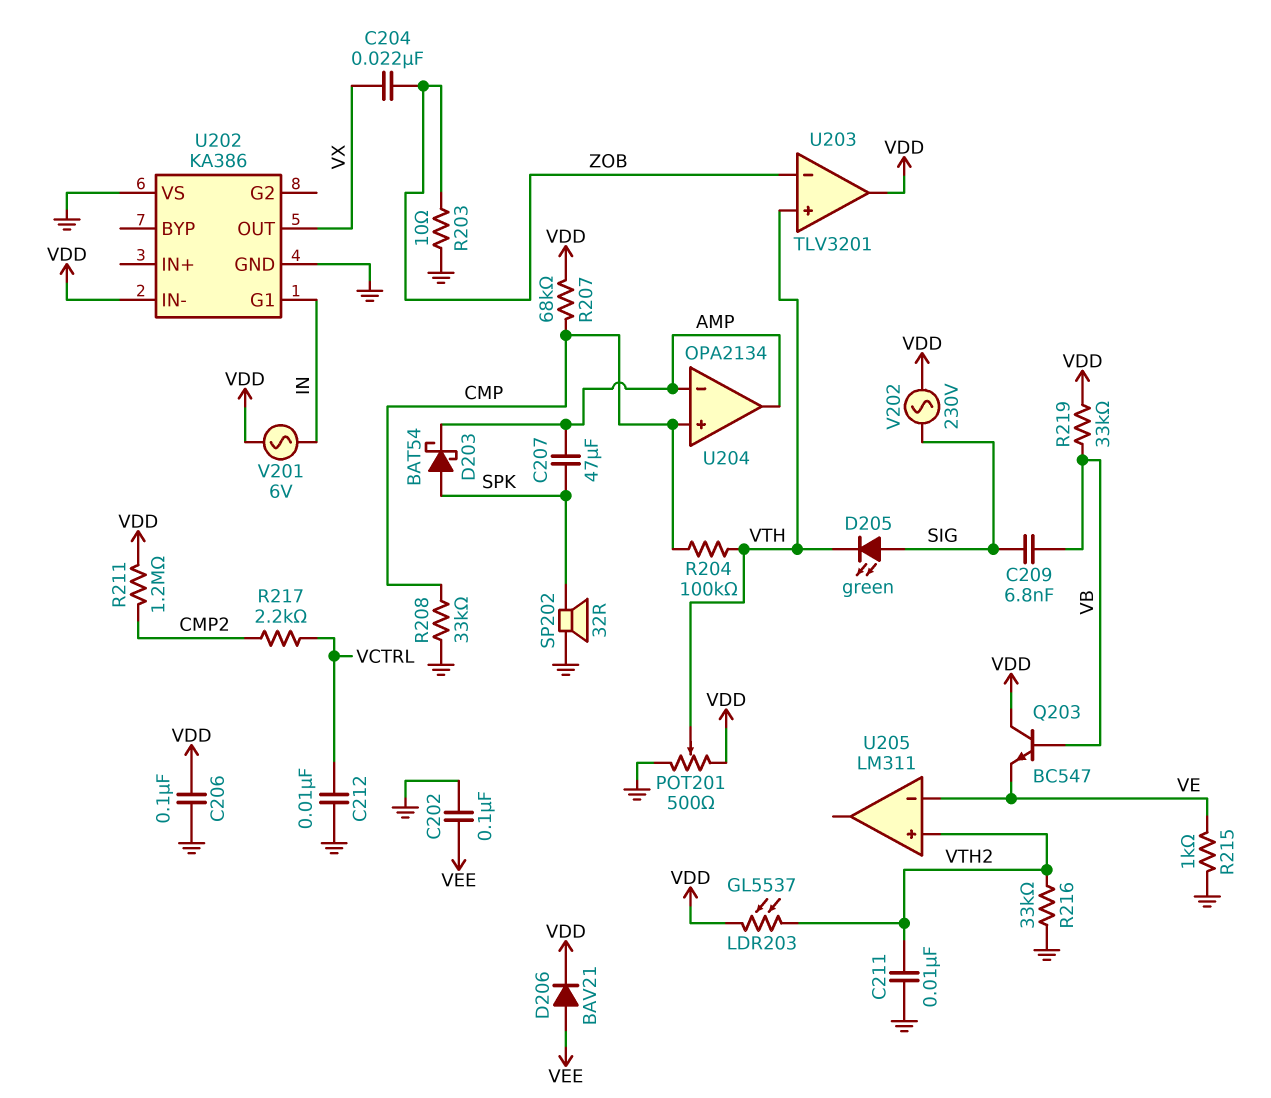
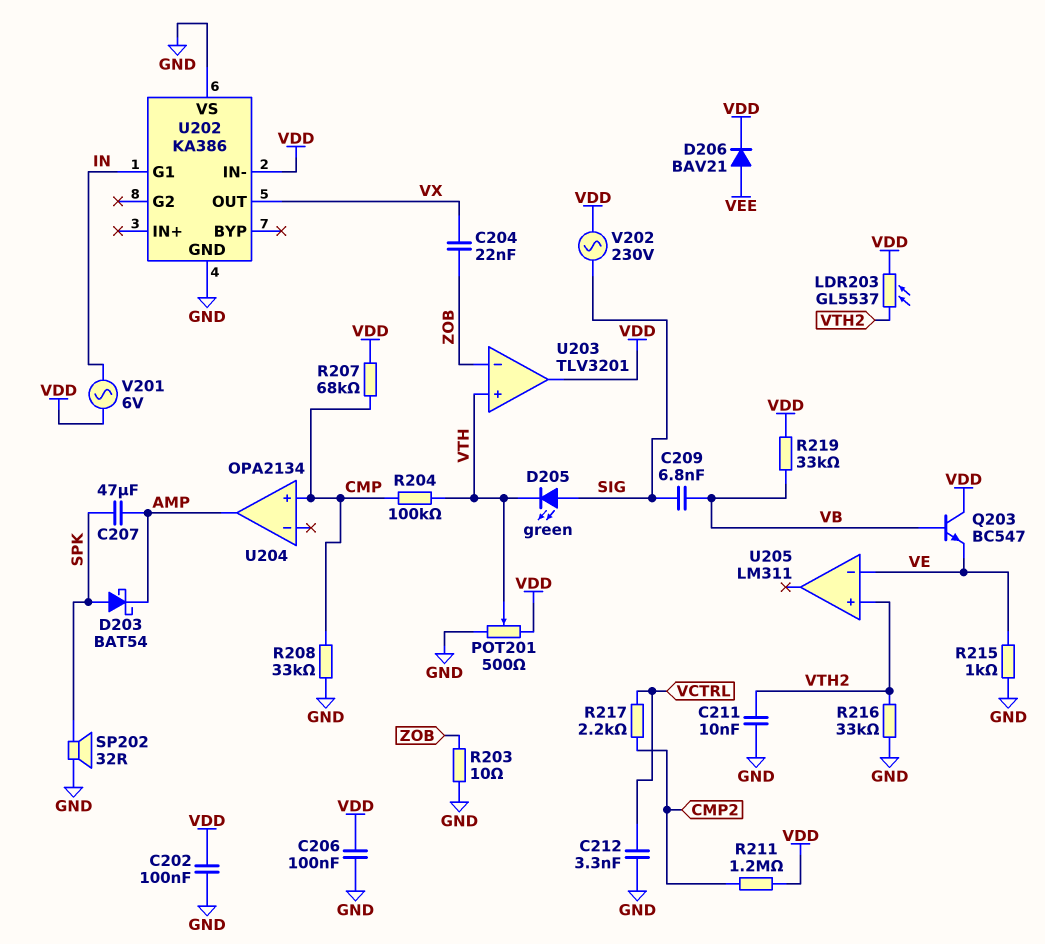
C202: 100nF (GND, VEE) -> 100nF (GND, VDD)
C212: 10nF (GND, VCTRL) -> 3.3nF (GND, VCTRL)
U204 pin in-: AMP -> none

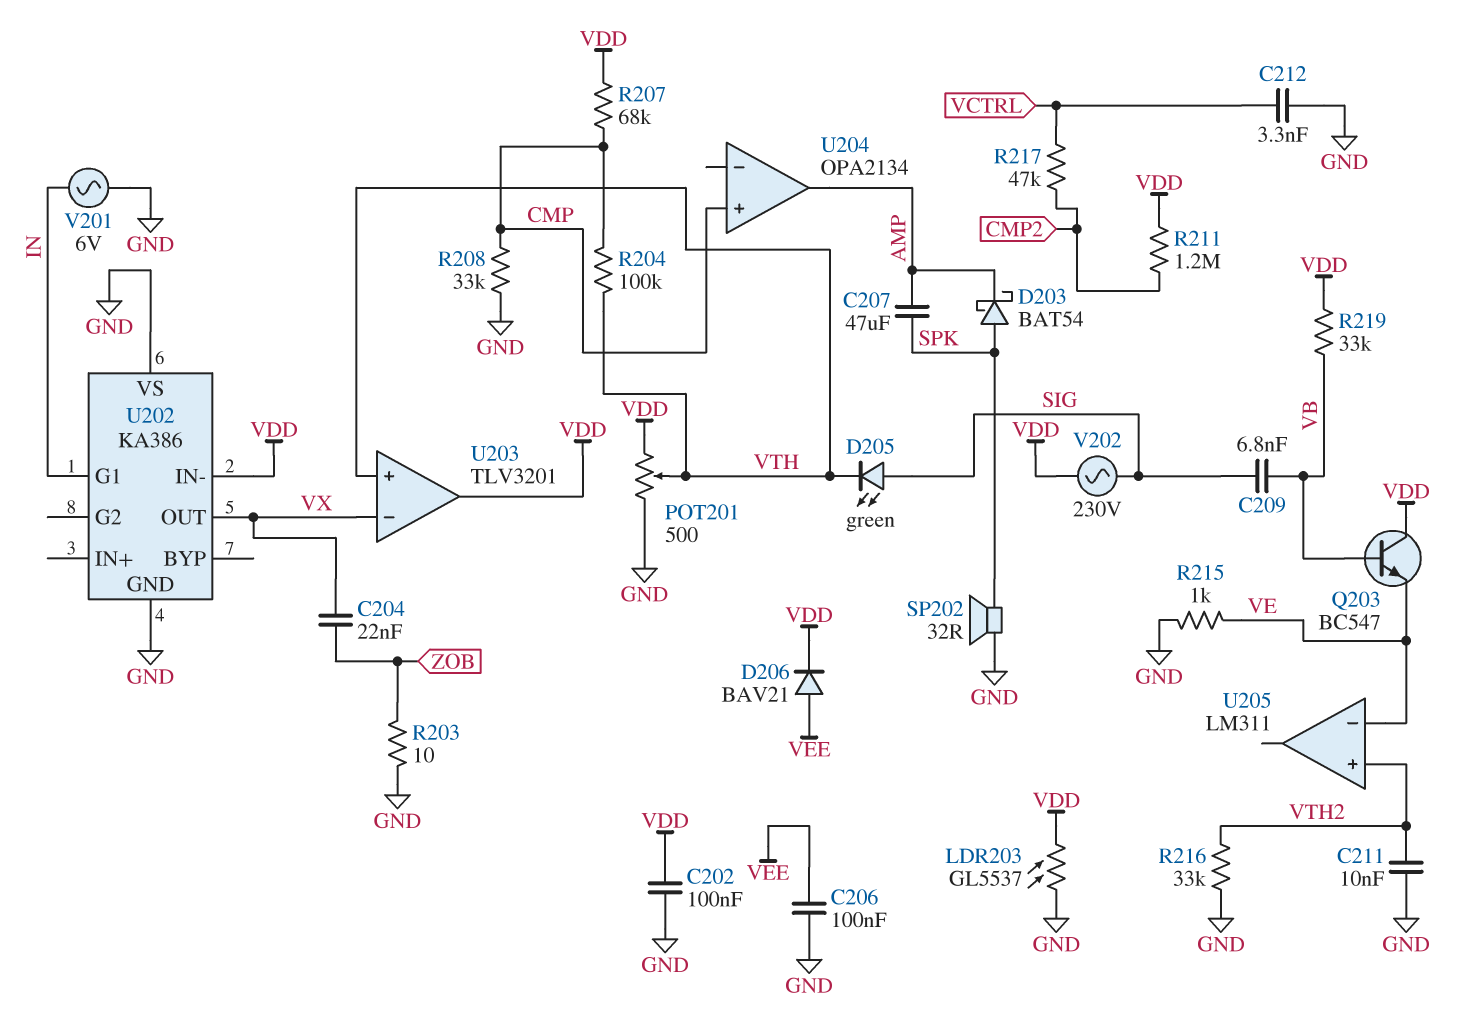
C206: 100nF (GND, VDD) -> 100nF (GND, VEE)
LDR203: GL5537 (VDD, VTH2) -> GL5537 (GND, VDD)
R217: 2.2k (CMP2, VCTRL) -> 47k (CMP2, VCTRL)
U203 pin in-: ZOB -> VX
V201: AC 6V (IN, VDD) -> AC 6V (GND, IN)

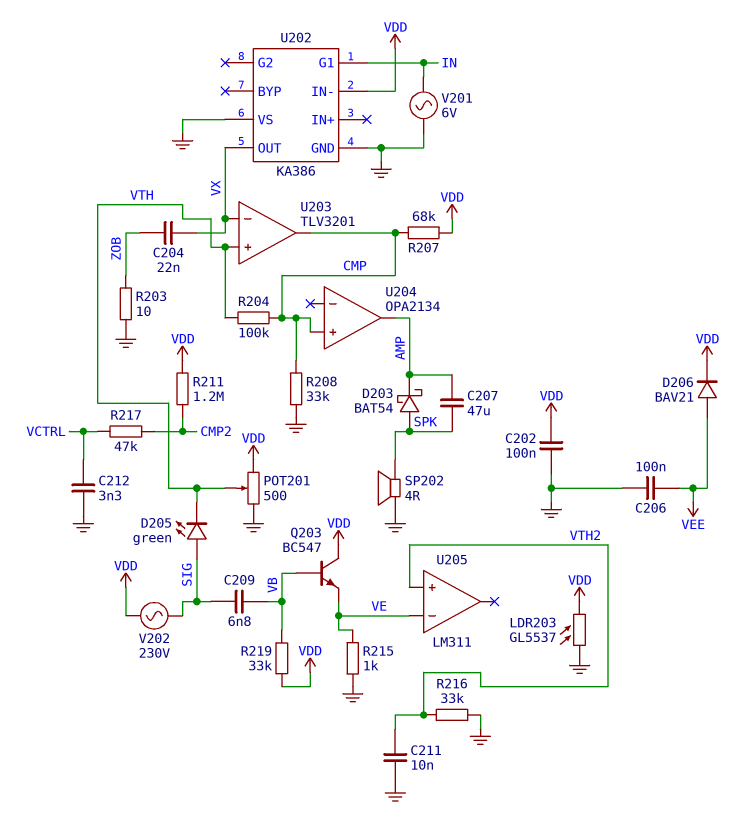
SP202: speaker 32R (GND, SPK) -> speaker 4R (GND, SPK)
U203 pin out: VDD -> CMP

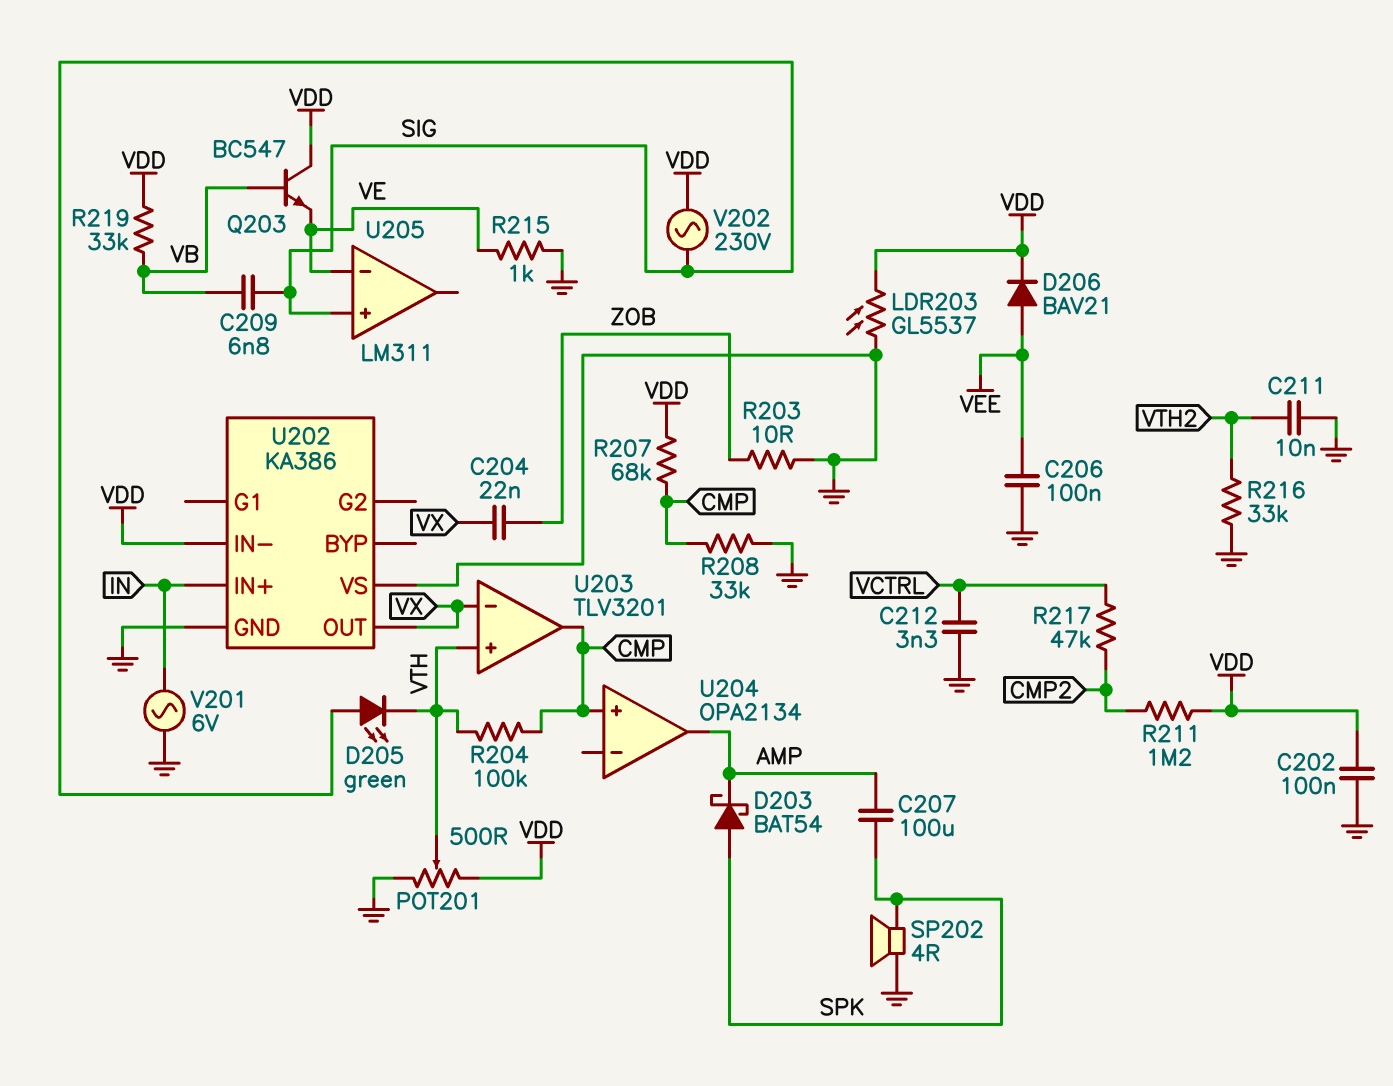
C207: 47uF (AMP, SPK) -> 100uF (AMP, SPK)
U202 pin G1: IN -> none
U202 pin IN+: none -> IN
U205 pin in+: VTH2 -> SIG

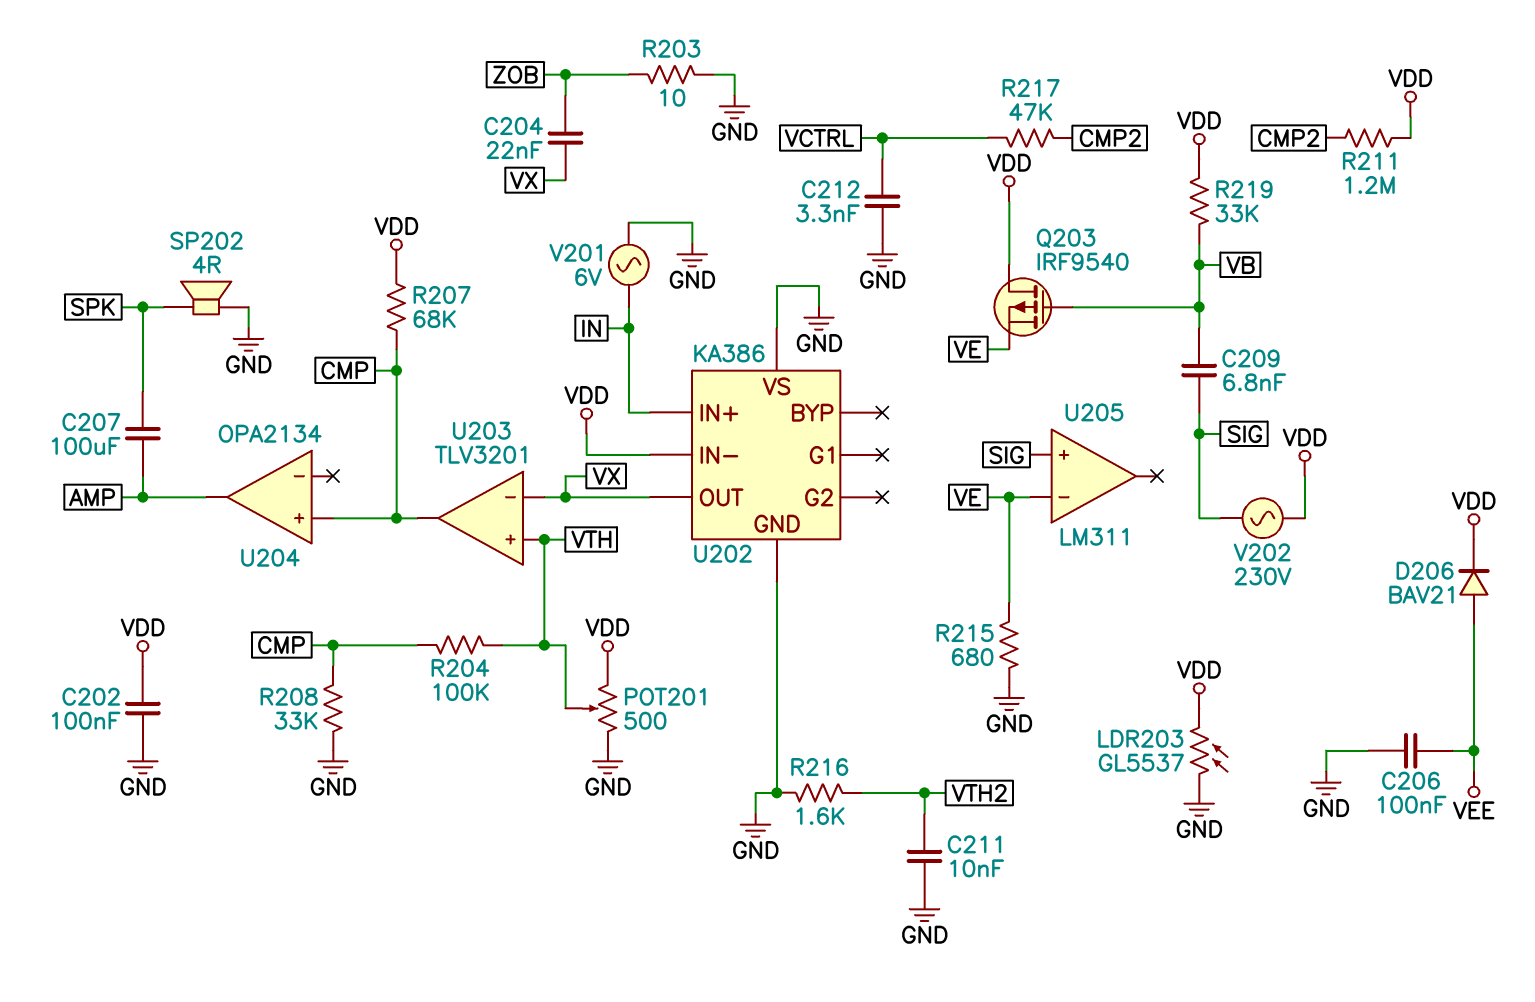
D203: schottky BAT54 (A SPK, K AMP) -> none
D205: LED green (A SIG, K VTH) -> none
Q203: NPN BC547 (B VB, C VDD, E VE) -> PMOS IRF9540 (G VB, D VDD, S VE)
R215: 1k (GND, VE) -> 680 (GND, VE)
R216: 33k (GND, VTH2) -> 1.6k (GND, VTH2)

